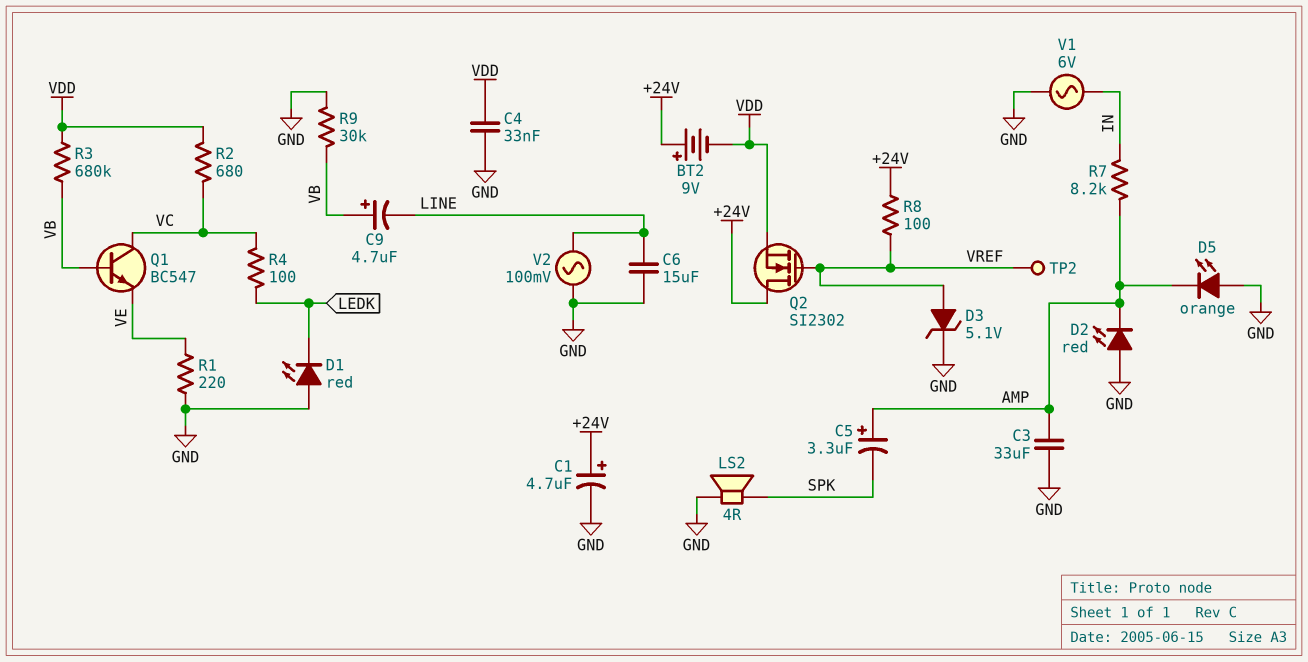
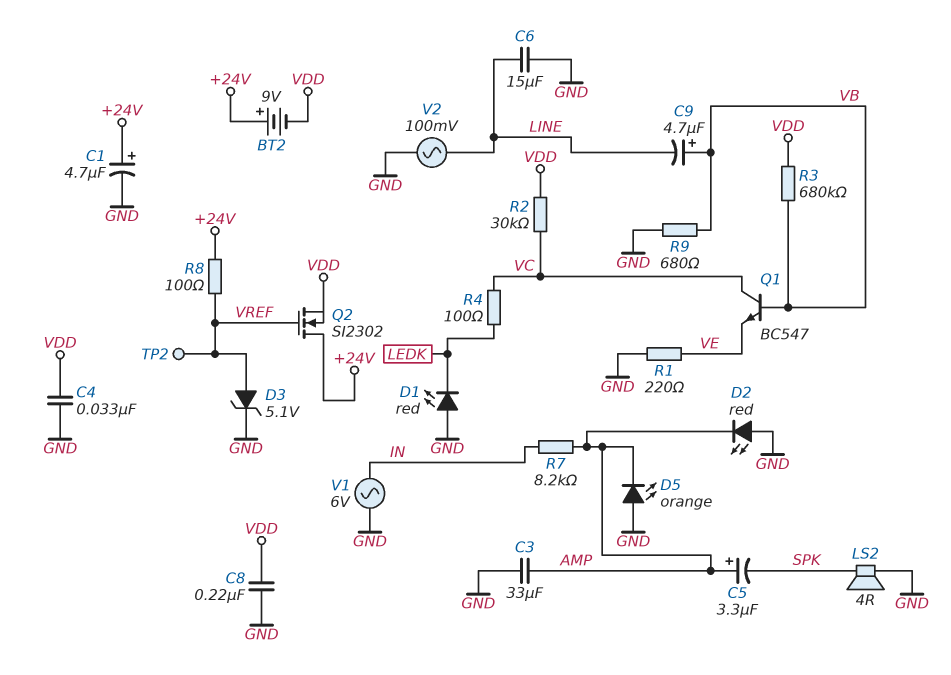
C8: none -> 220nF (GND, VDD)
R2: 680 (VC, VDD) -> 30k (VC, VDD)
R9: 30k (GND, VB) -> 680 (GND, VB)

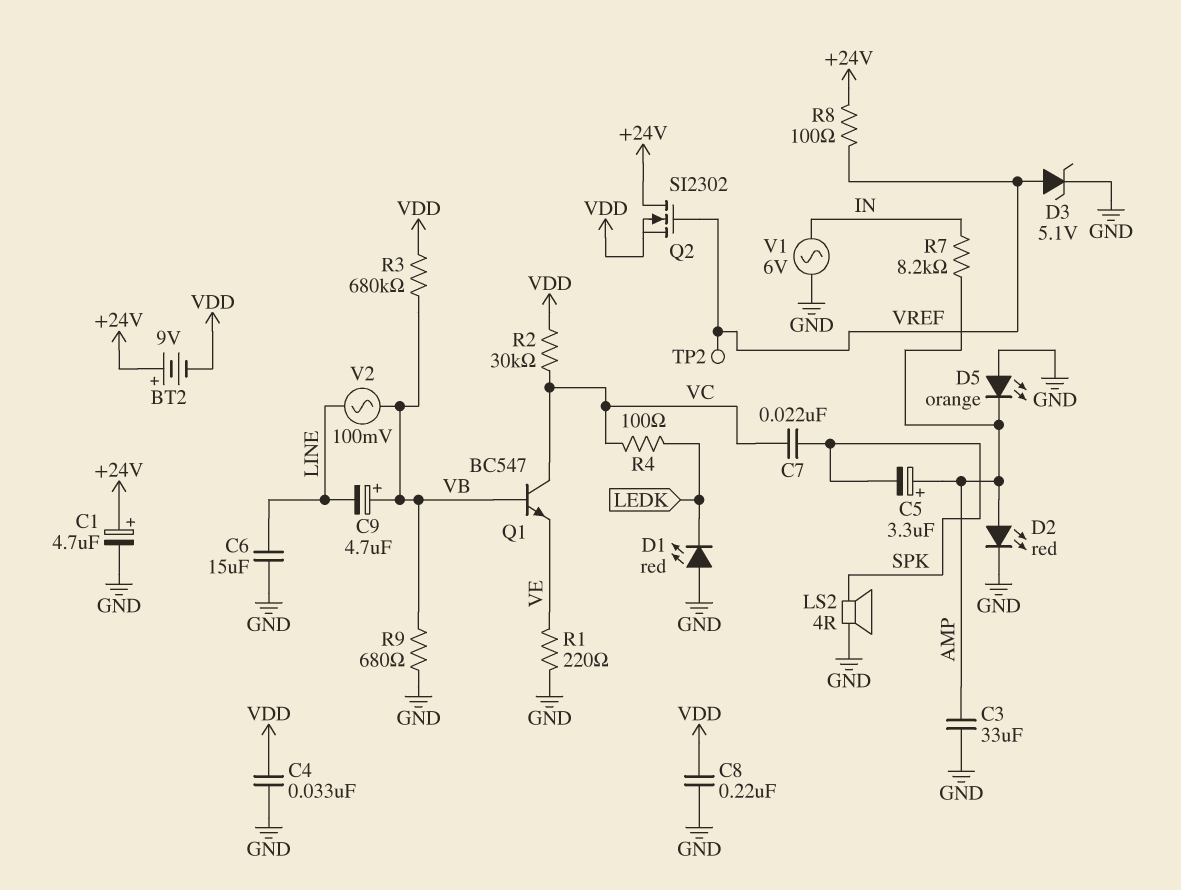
C7: none -> 22nF (SPK, VC)
D2: LED red (A GND, K AMP) -> LED red (A AMP, K GND)
V2: AC 100mV (GND, LINE) -> AC 100mV (LINE, VB)

